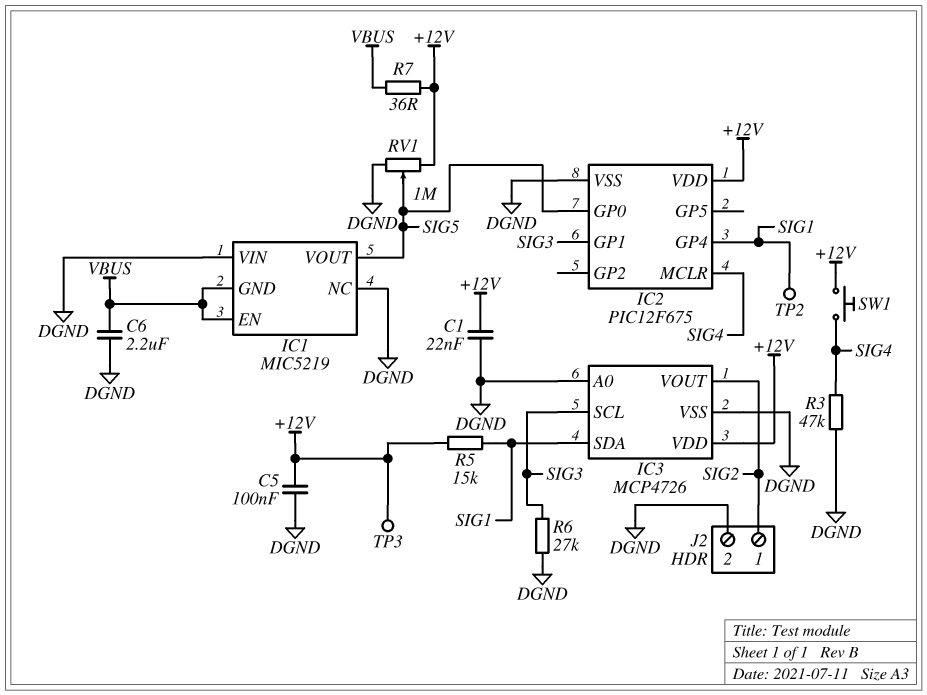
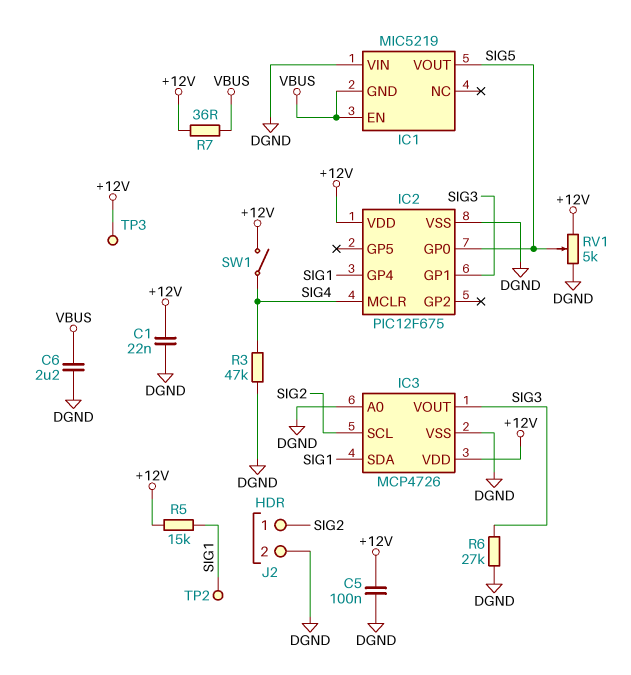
IC1 pin NC: DGND -> none
IC3 pin SCL: SIG3 -> SIG2
IC3 pin VOUT: SIG2 -> SIG3
RV1: 1M (+12V, DGND, wiper SIG5) -> 5k (+12V, DGND, wiper SIG5)
SW1: button (+12V, SIG4) -> switch (+12V, SIG4)

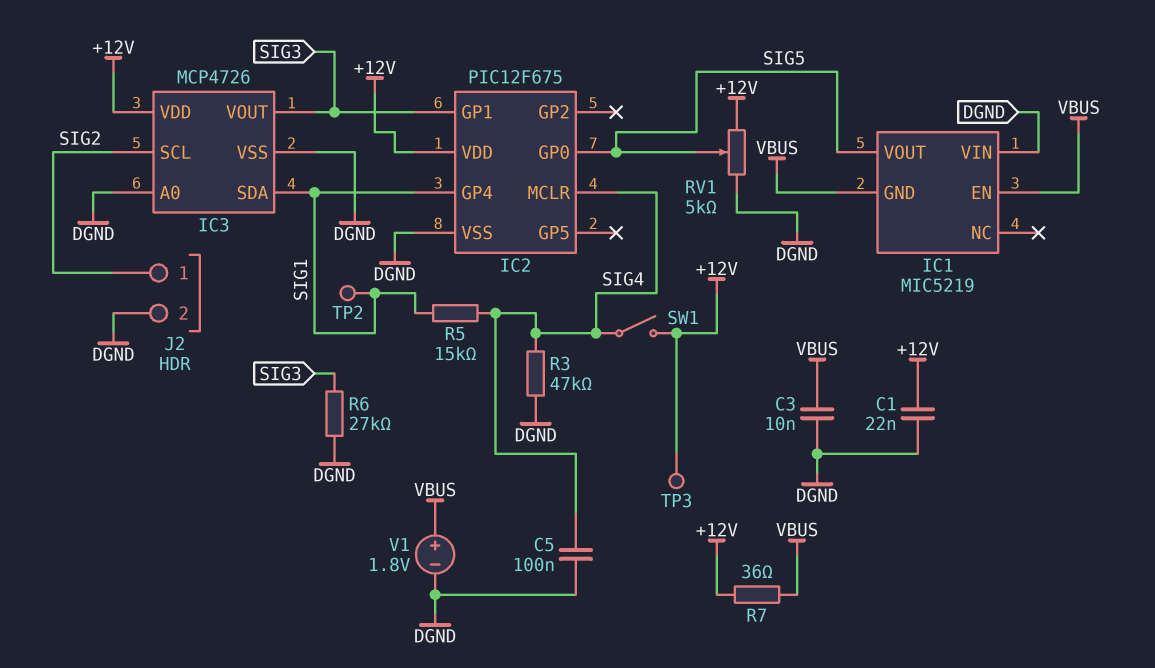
C3: none -> 10nF (DGND, VBUS)
C5: 100nF (+12V, DGND) -> 100nF (DGND, SIG4)
C6: 2.2uF (DGND, VBUS) -> none
R5: 15k (+12V, SIG1) -> 15k (SIG1, SIG4)
V1: none -> 1.8V (plus VBUS, minus DGND)

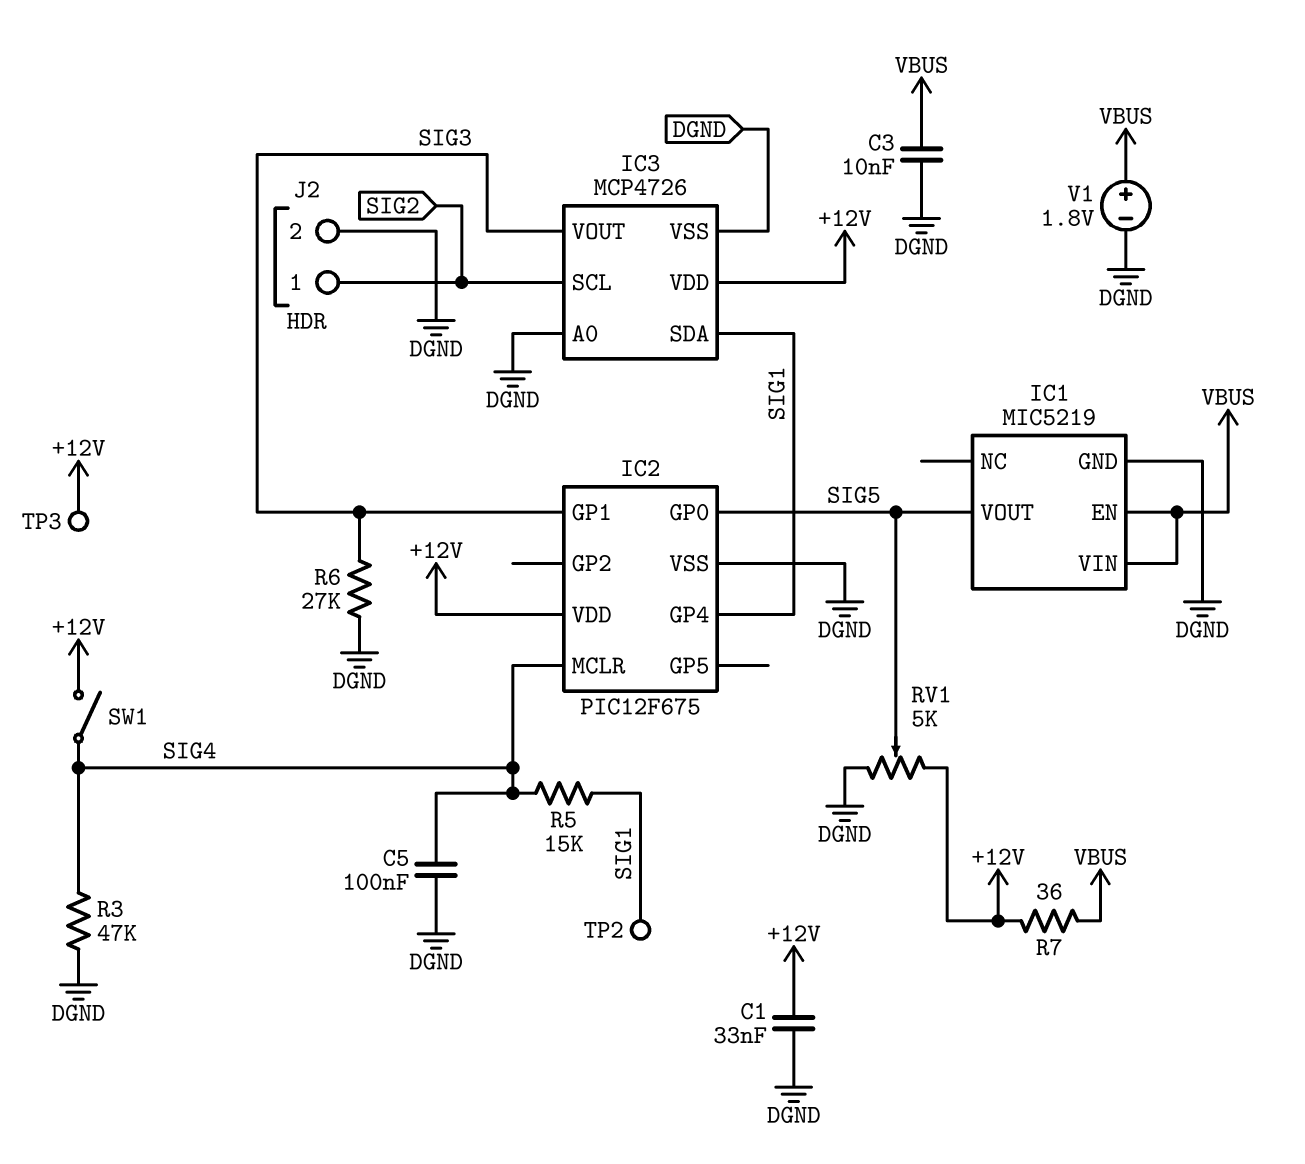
C1: 22nF (+12V, DGND) -> 33nF (+12V, DGND)
IC1 pin GND: VBUS -> DGND
IC1 pin VIN: DGND -> VBUS

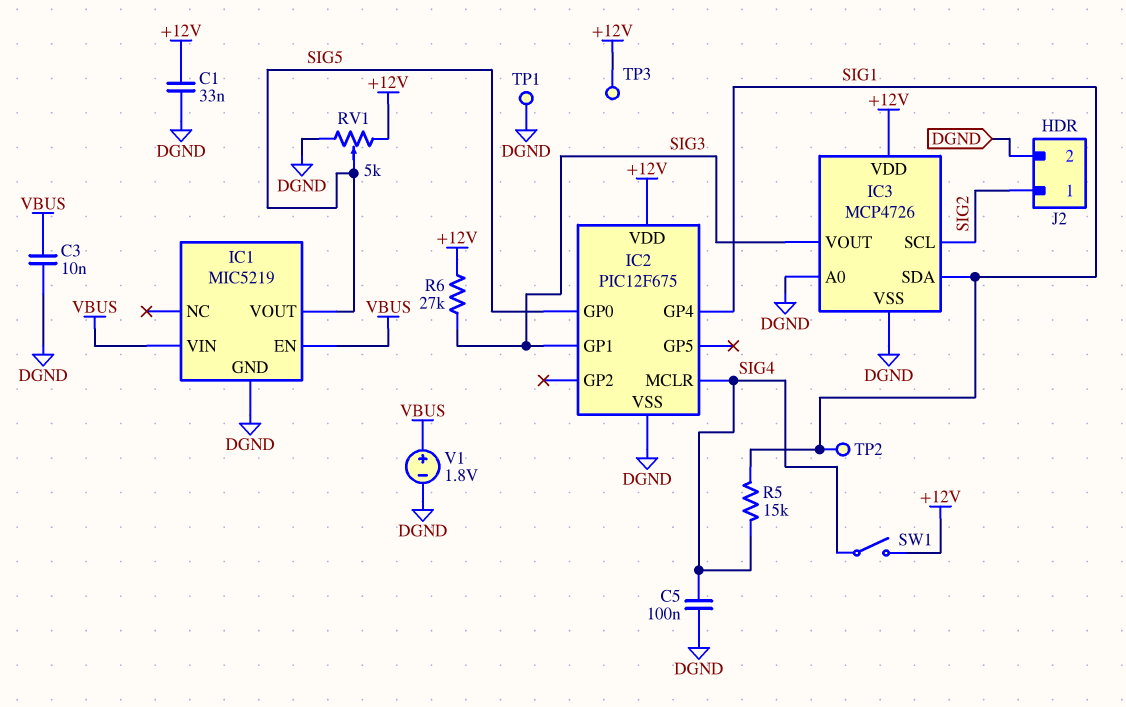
R3: 47k (DGND, SIG4) -> none
R6: 27k (DGND, SIG3) -> 27k (+12V, SIG3)
R7: 36 (+12V, VBUS) -> none
TP1: none -> test point (DGND)

